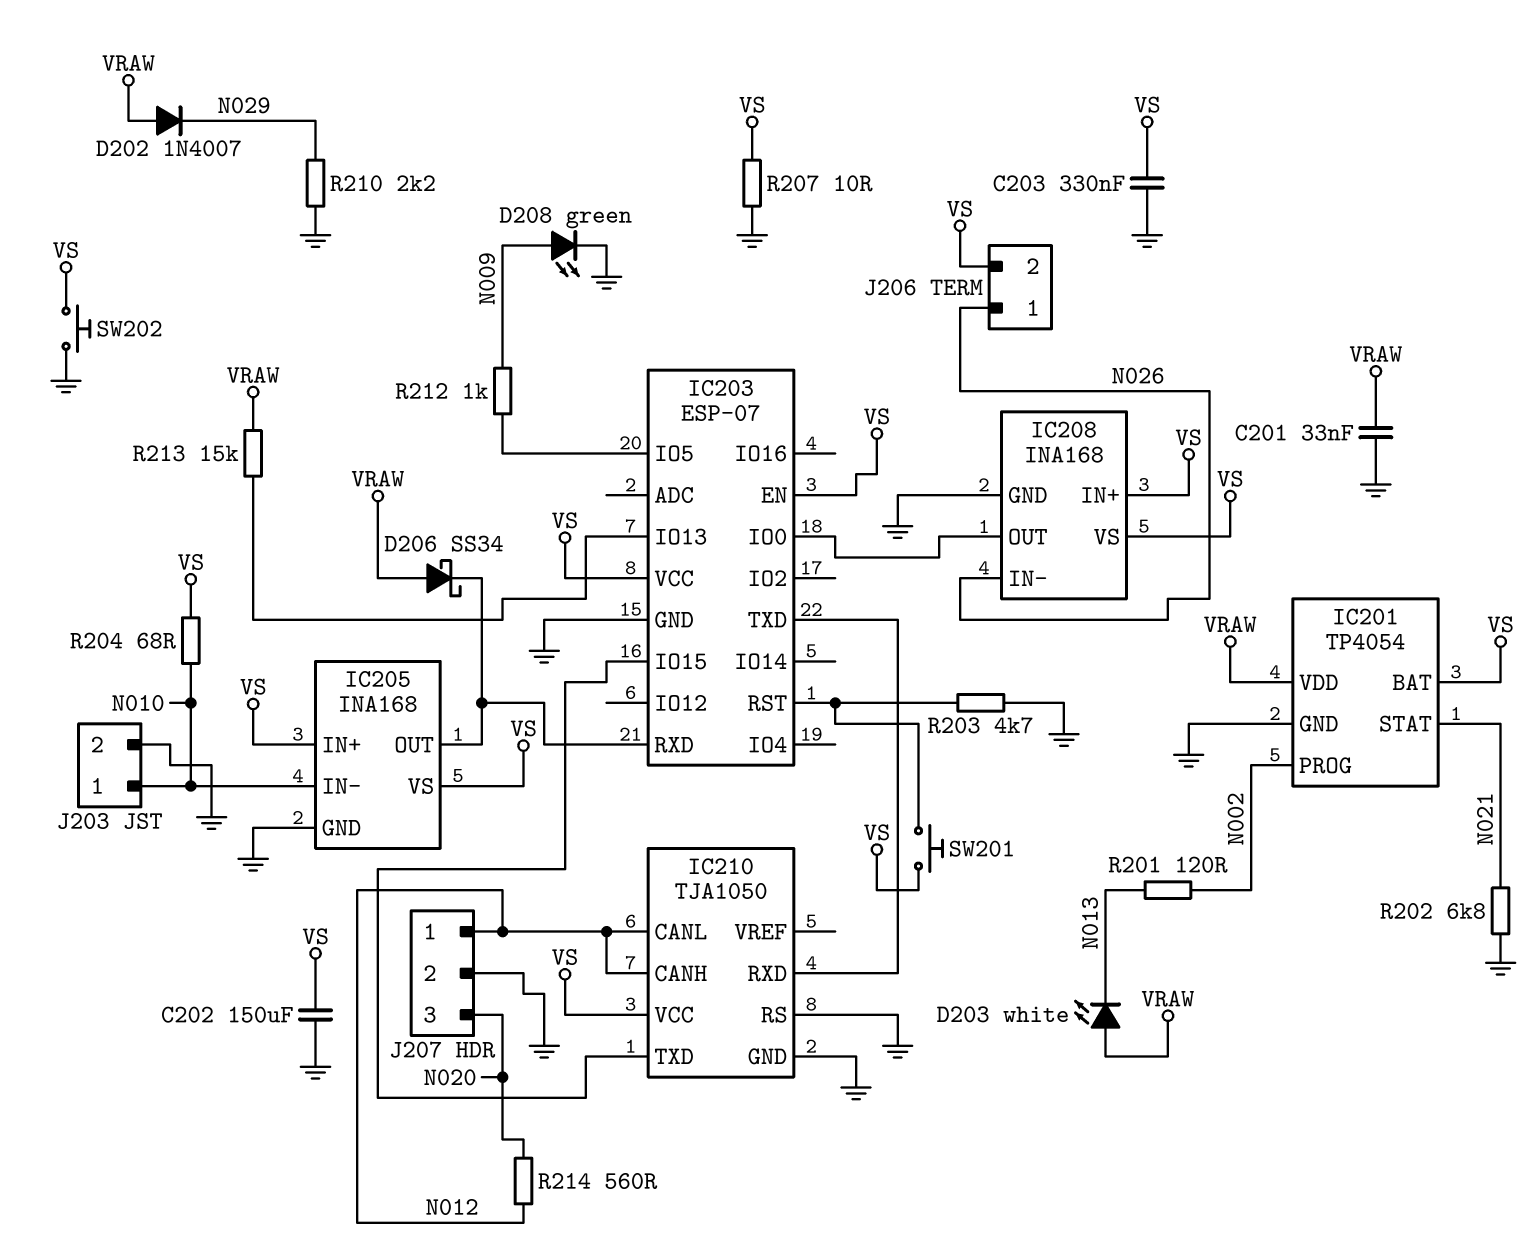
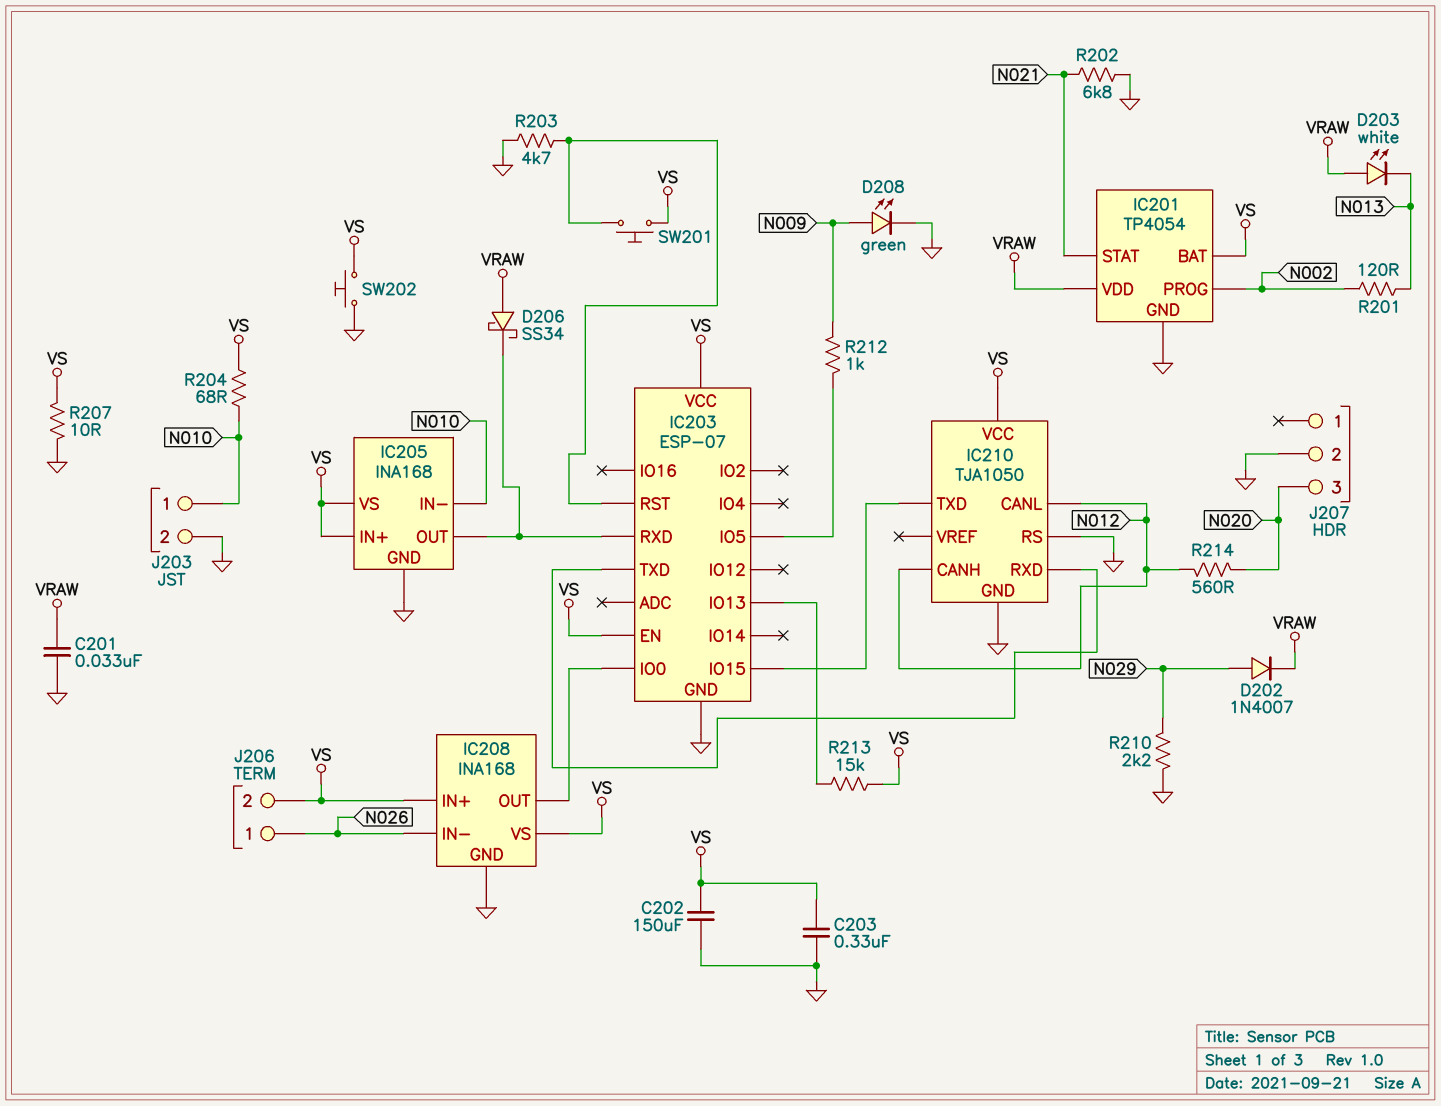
D202: diode 1N4007 (A VRAW, K N029) -> diode 1N4007 (A N029, K VRAW)
J207 pin 1: N012 -> none
R213: 15k (IC203/IO13, VRAW) -> 15k (IC203/IO13, VS)

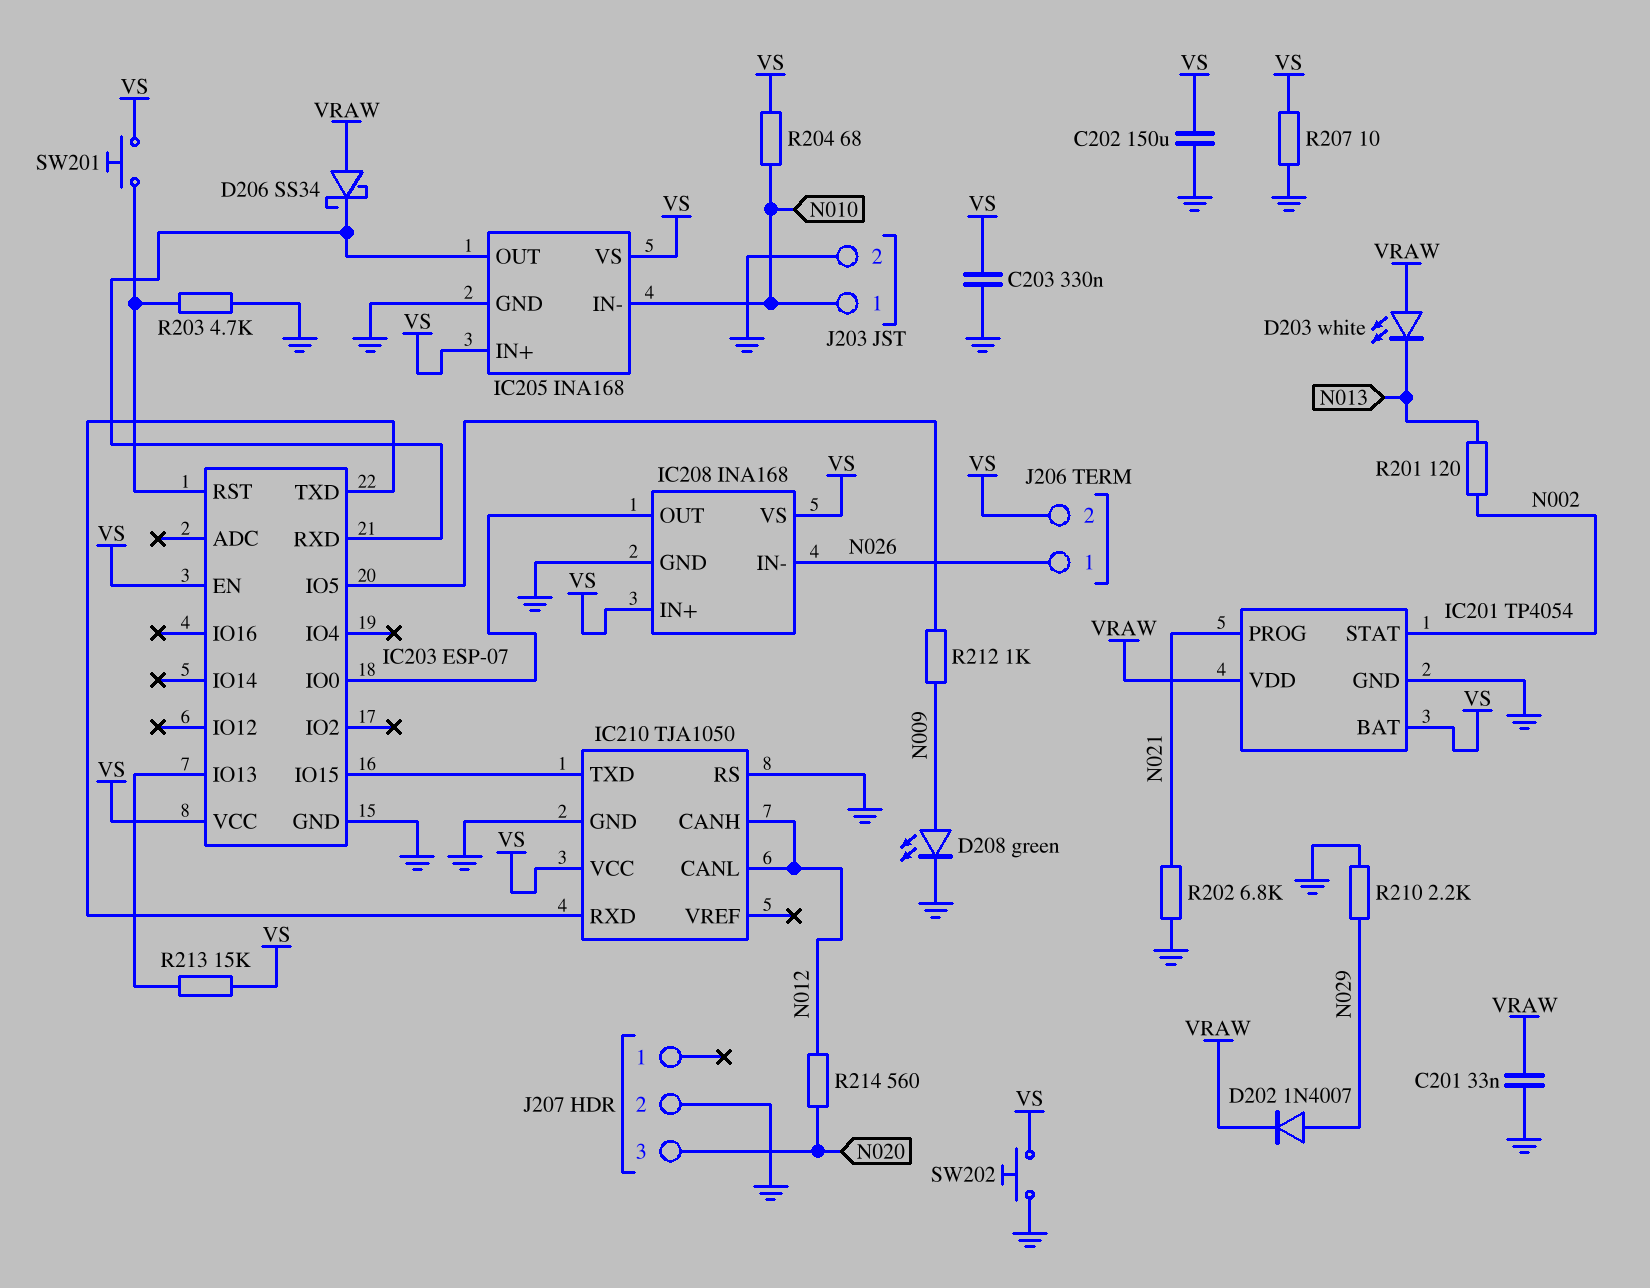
IC201 pin PROG: N002 -> N021
IC201 pin STAT: N021 -> N002

